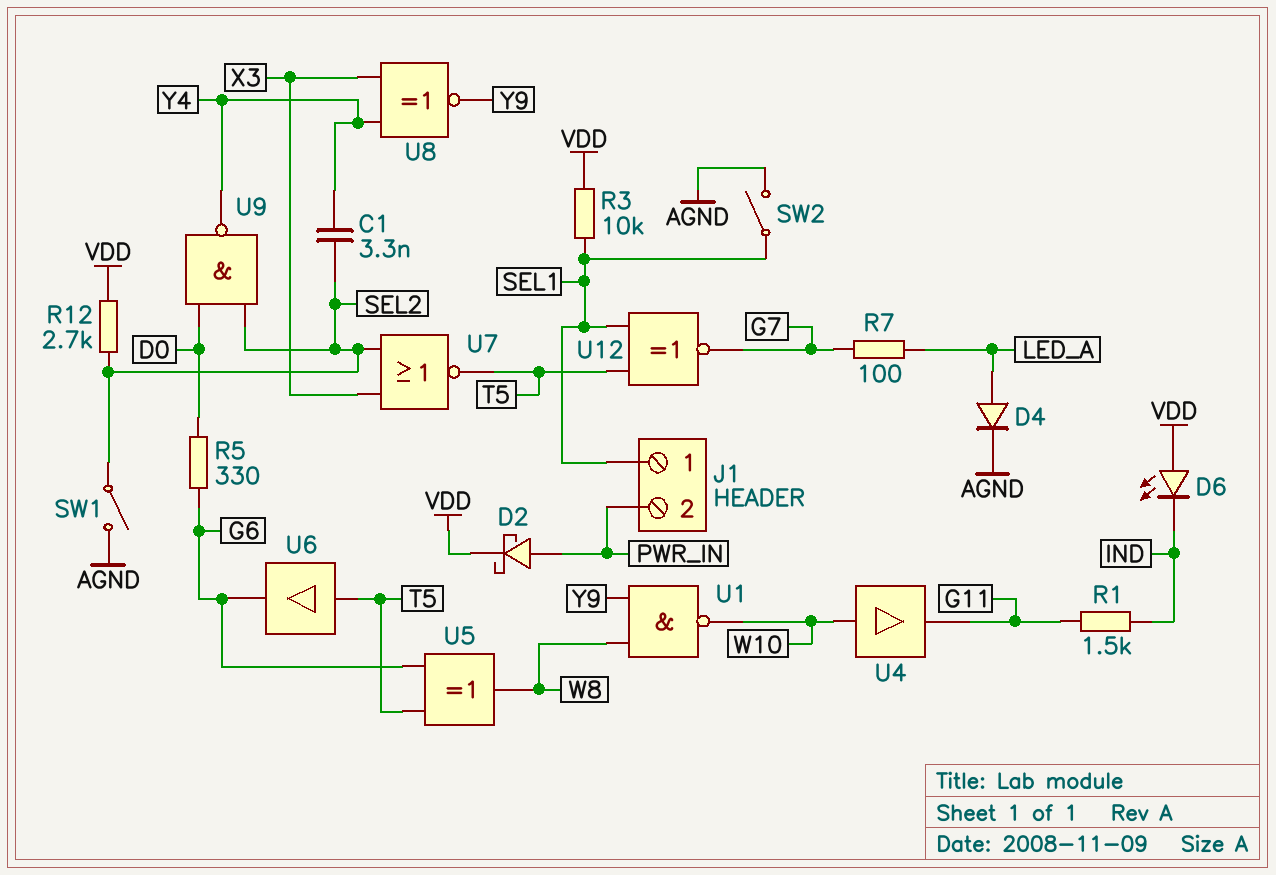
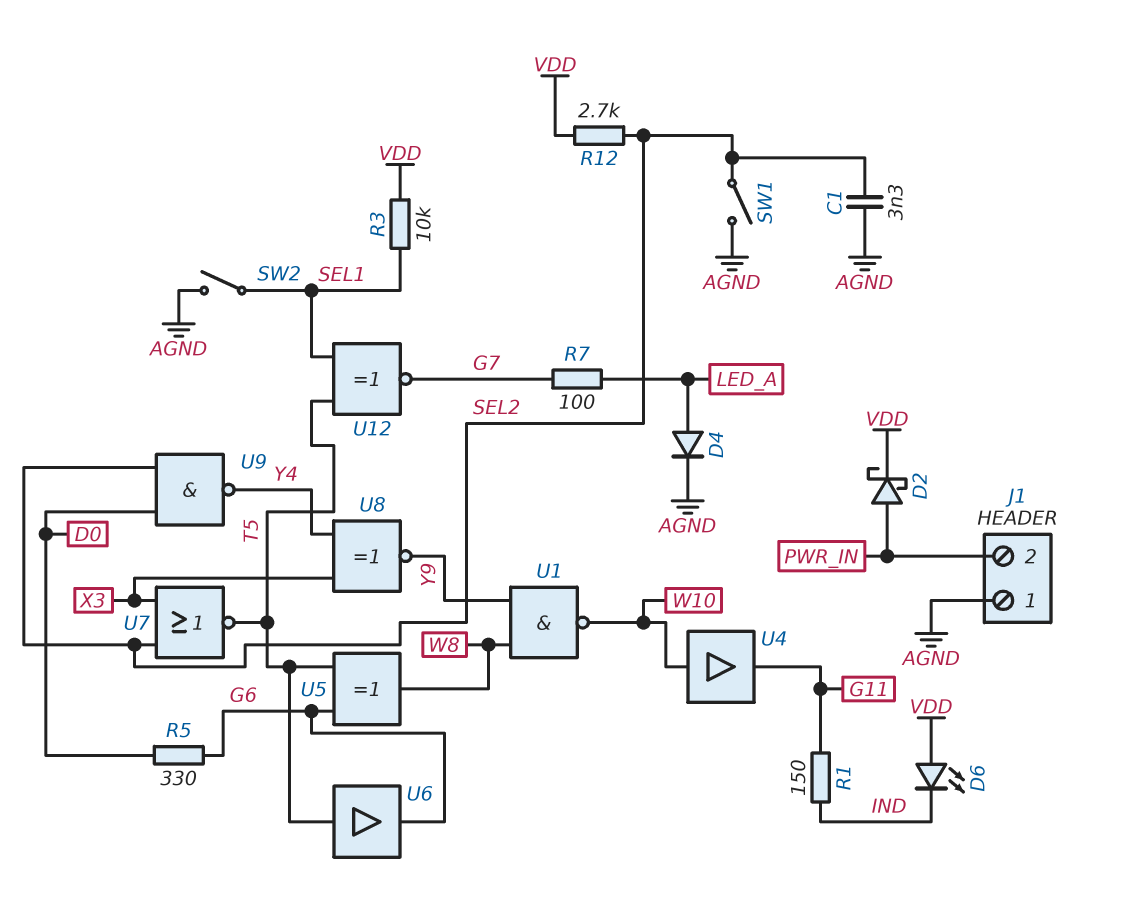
C1: 3.3nF (SEL2, Y4) -> 3.3nF (AGND, SEL2)
J1 pin 1: SEL1 -> AGND
R1: 1.5k (G11, IND) -> 150 (G11, IND)

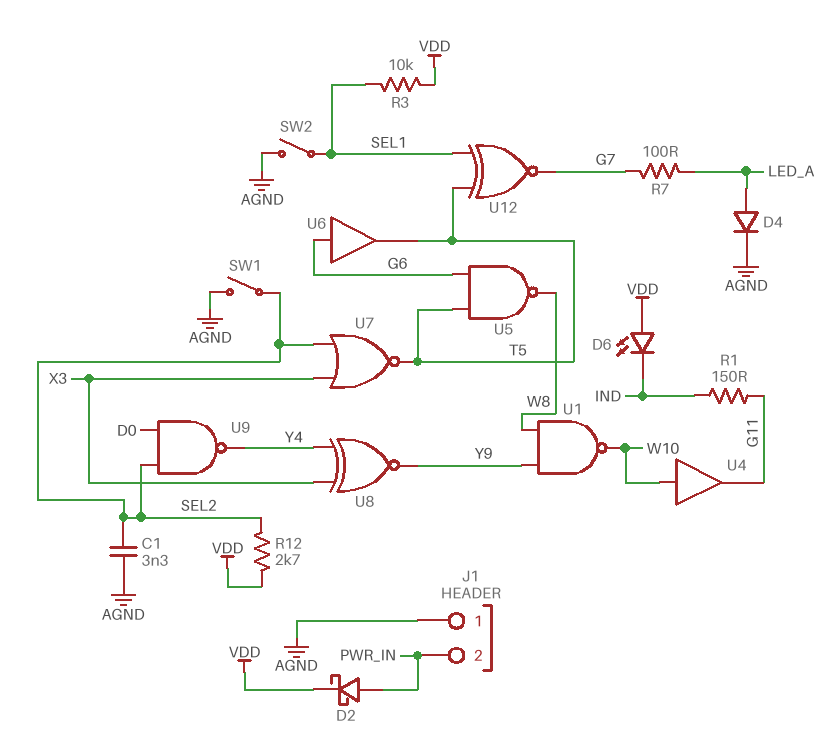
R5: 330 (D0, G6) -> none
U5: XOR (in G6, in T5, out W8) -> NAND (in G6, in T5, out W8)
U6: buffer (in T5, out G6) -> buffer (in G6, out T5)

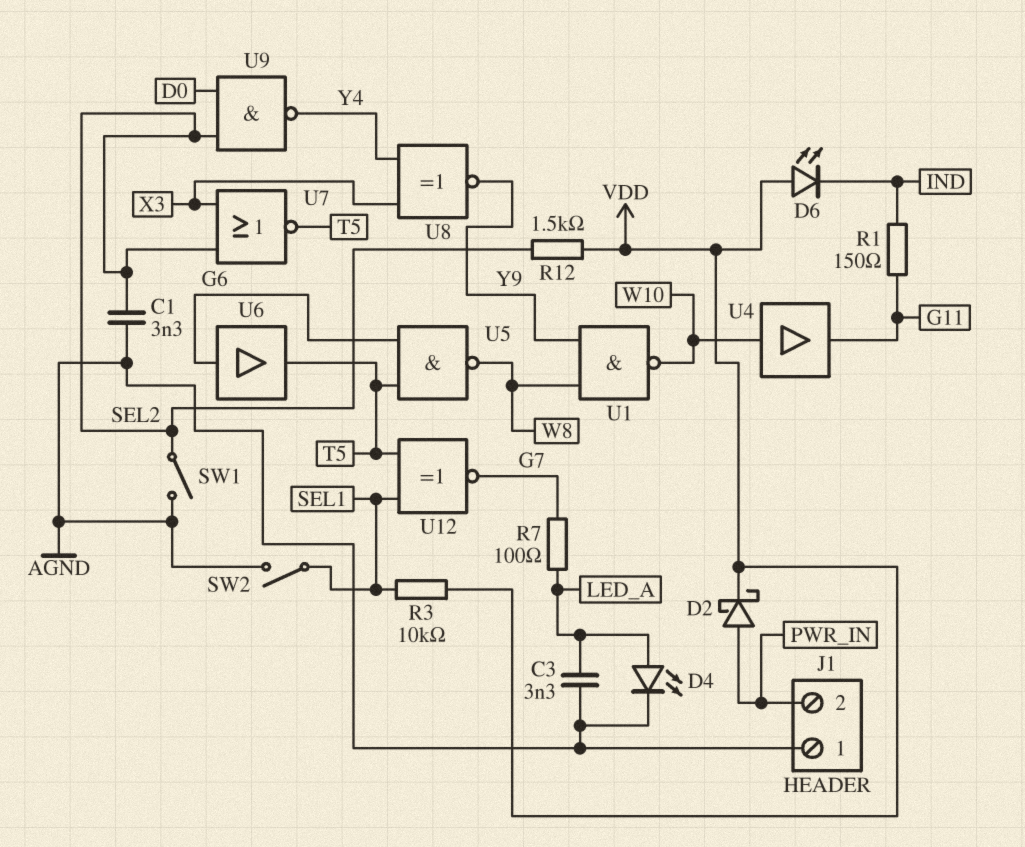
C3: none -> 3.3nF (AGND, LED_A)
D4: diode (A LED_A, K AGND) -> LED (A LED_A, K AGND)
R12: 2.7k (SEL2, VDD) -> 1.5k (SEL2, VDD)

